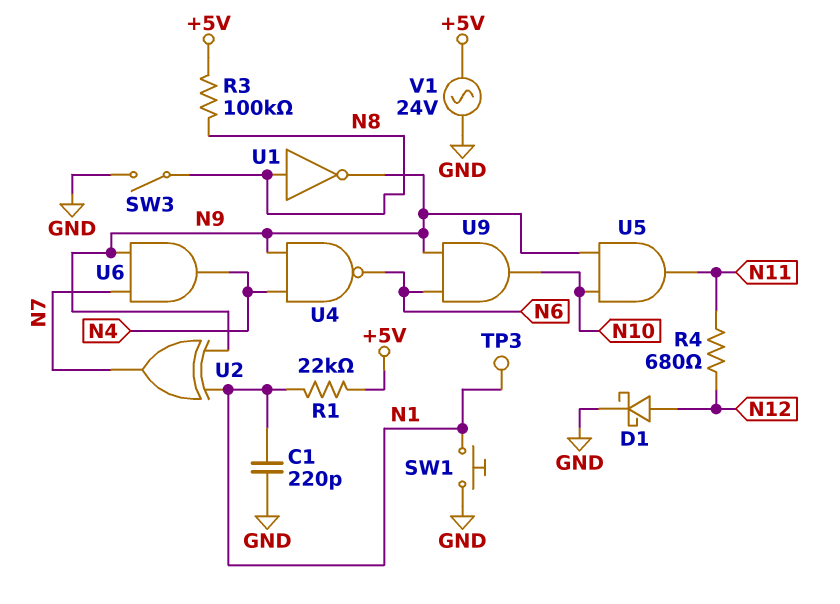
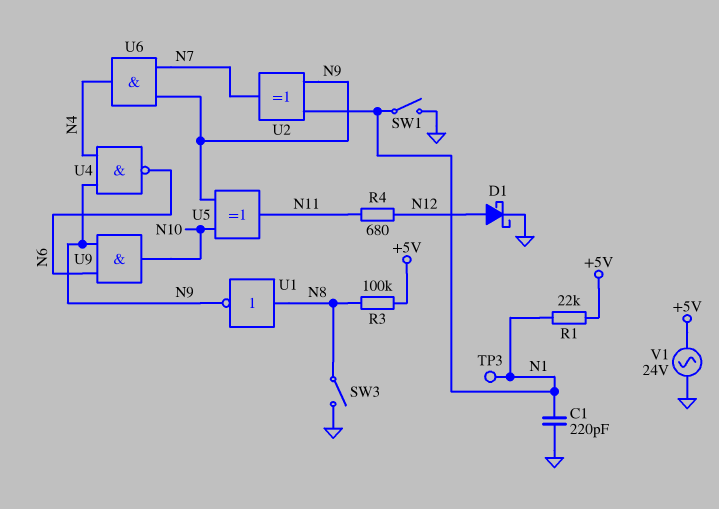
SW1: button (GND, N1) -> switch (GND, N1)
U5: AND (in N9, in N10, out N11) -> XOR (in N9, in N10, out N11)

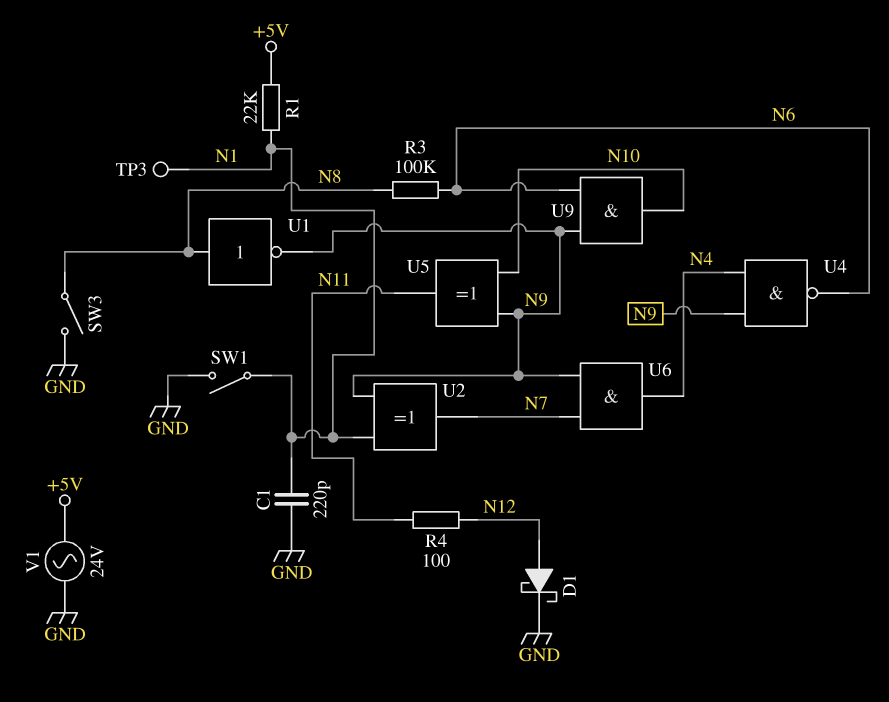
R3: 100k (+5V, N8) -> 100k (N6, N8)
R4: 680 (N11, N12) -> 100 (N11, N12)

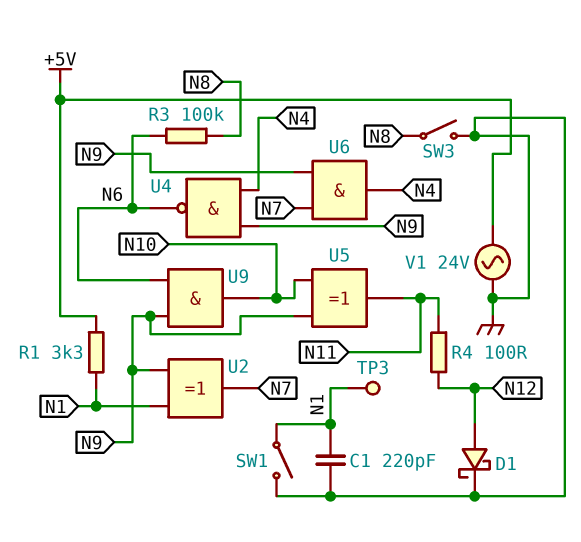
R1: 22k (+5V, N1) -> 3.3k (+5V, N1)
U1: NOT (in N8, out N9) -> none

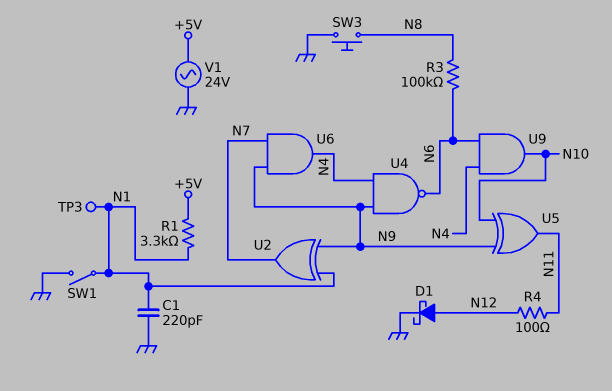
SW3: switch (GND, N8) -> button (GND, N8)
U9: AND (in N6, in N9, out N10) -> AND (in N4, in N6, out N10)

